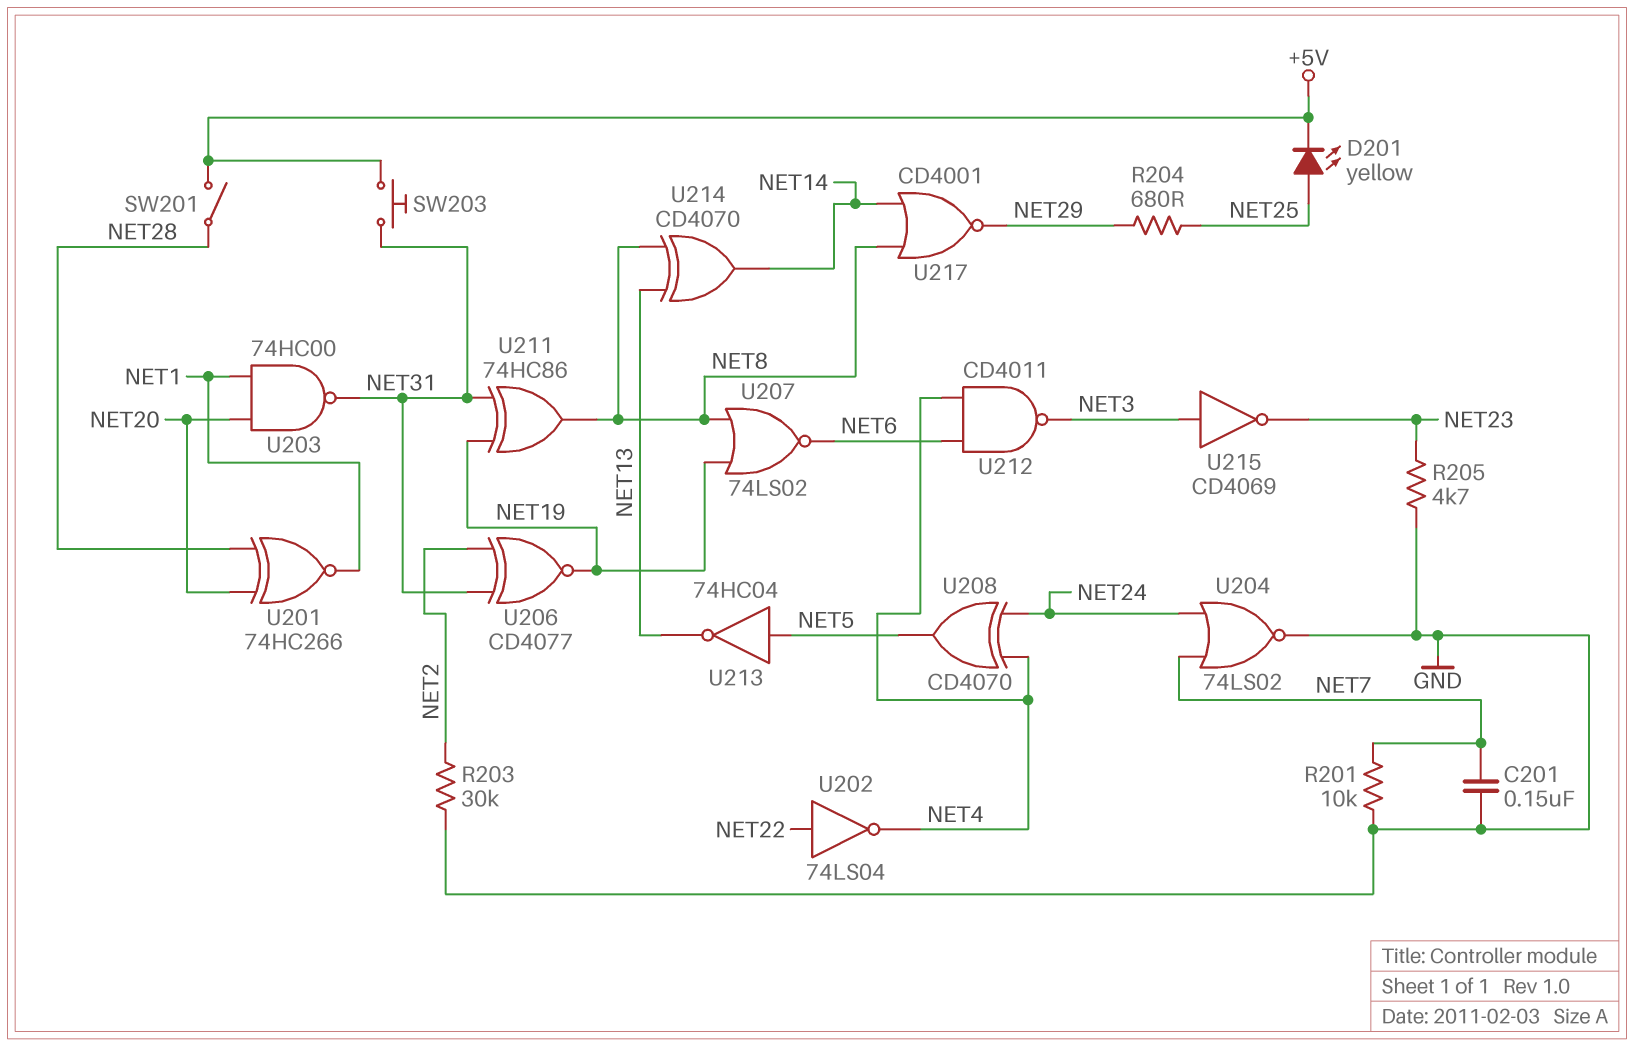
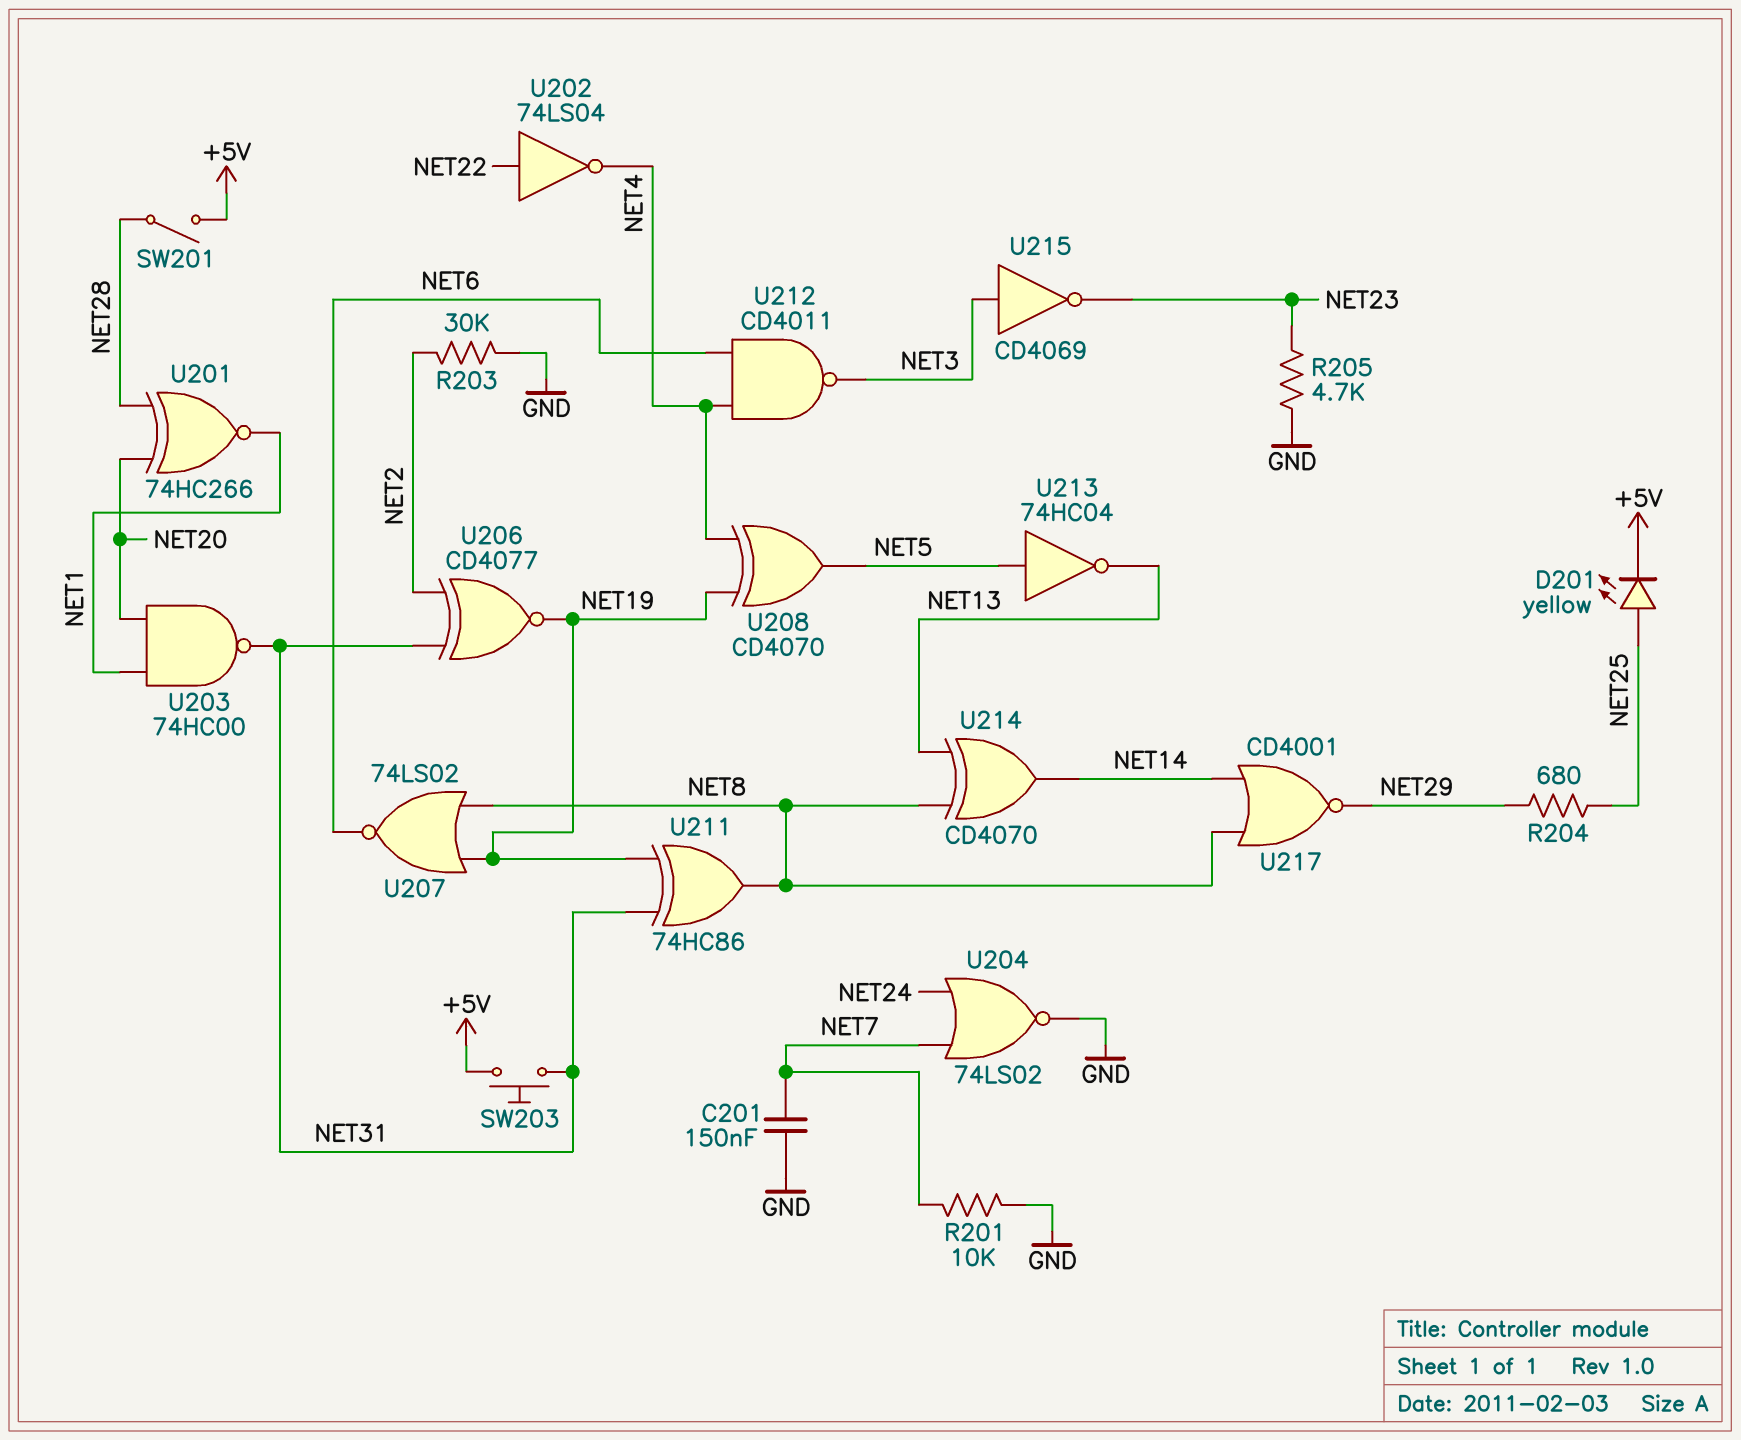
U208: XOR CD4070 (in NET4, in NET24, out NET5) -> XOR CD4070 (in NET4, in NET19, out NET5)

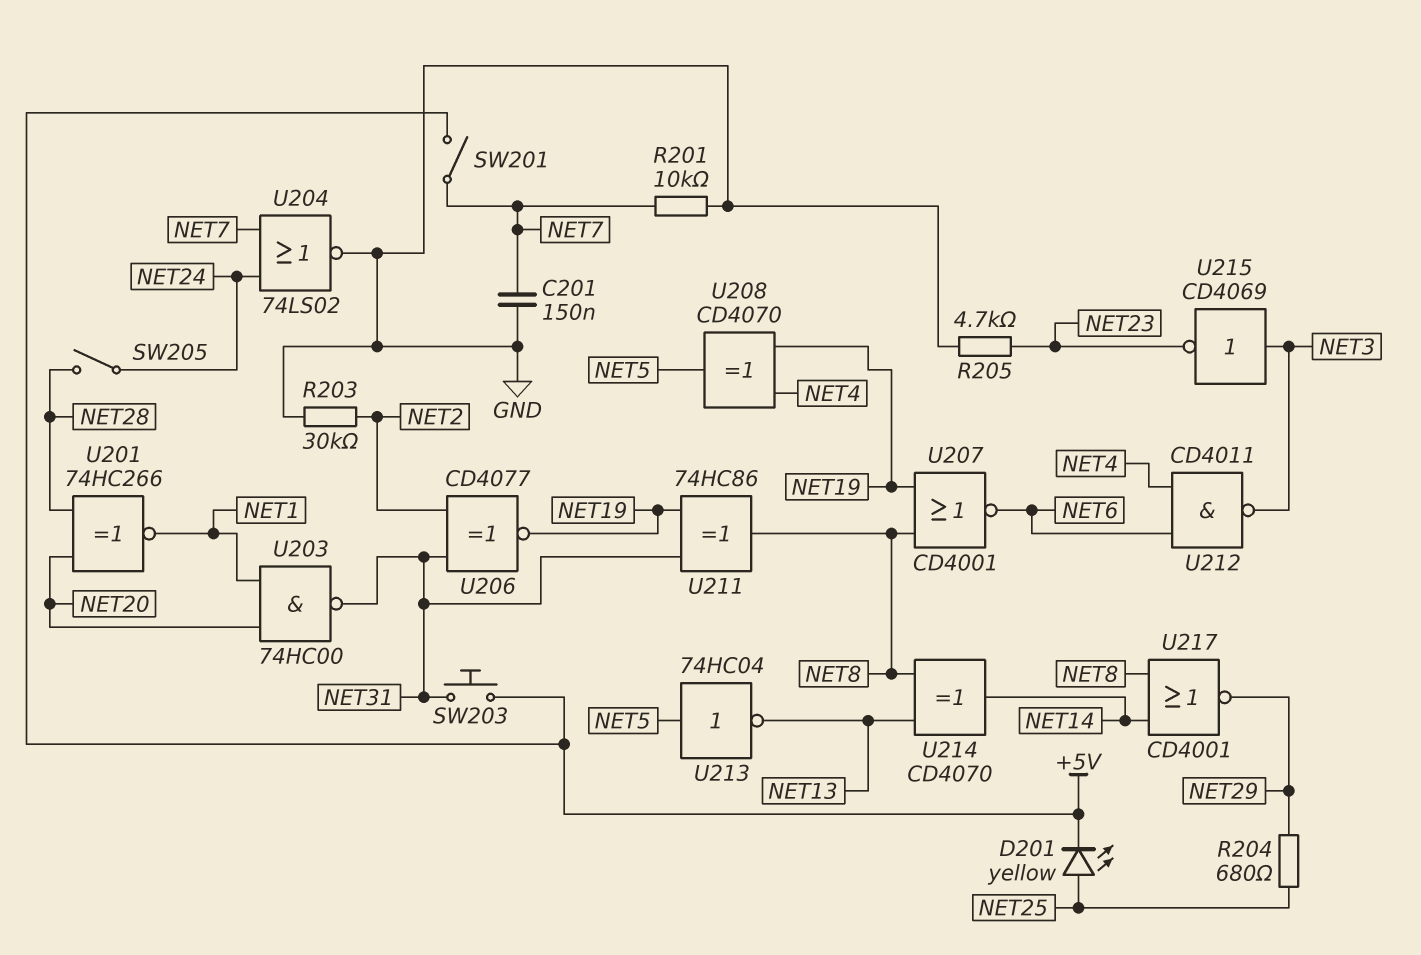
SW201: switch (+5V, NET28) -> switch (+5V, NET7)
SW205: none -> switch (NET24, NET28)
U202: NOT 74LS04 (in NET22, out NET4) -> none
U207: NOR 74LS02 (in NET8, in NET19, out NET6) -> NOR CD4001 (in NET8, in NET19, out NET6)

